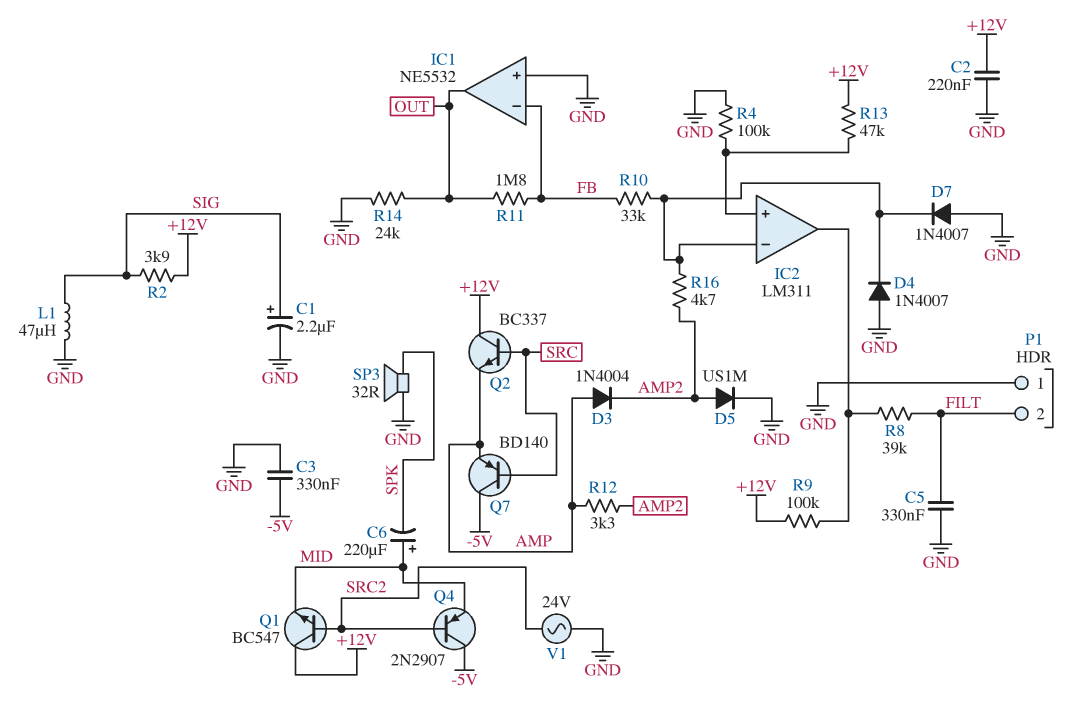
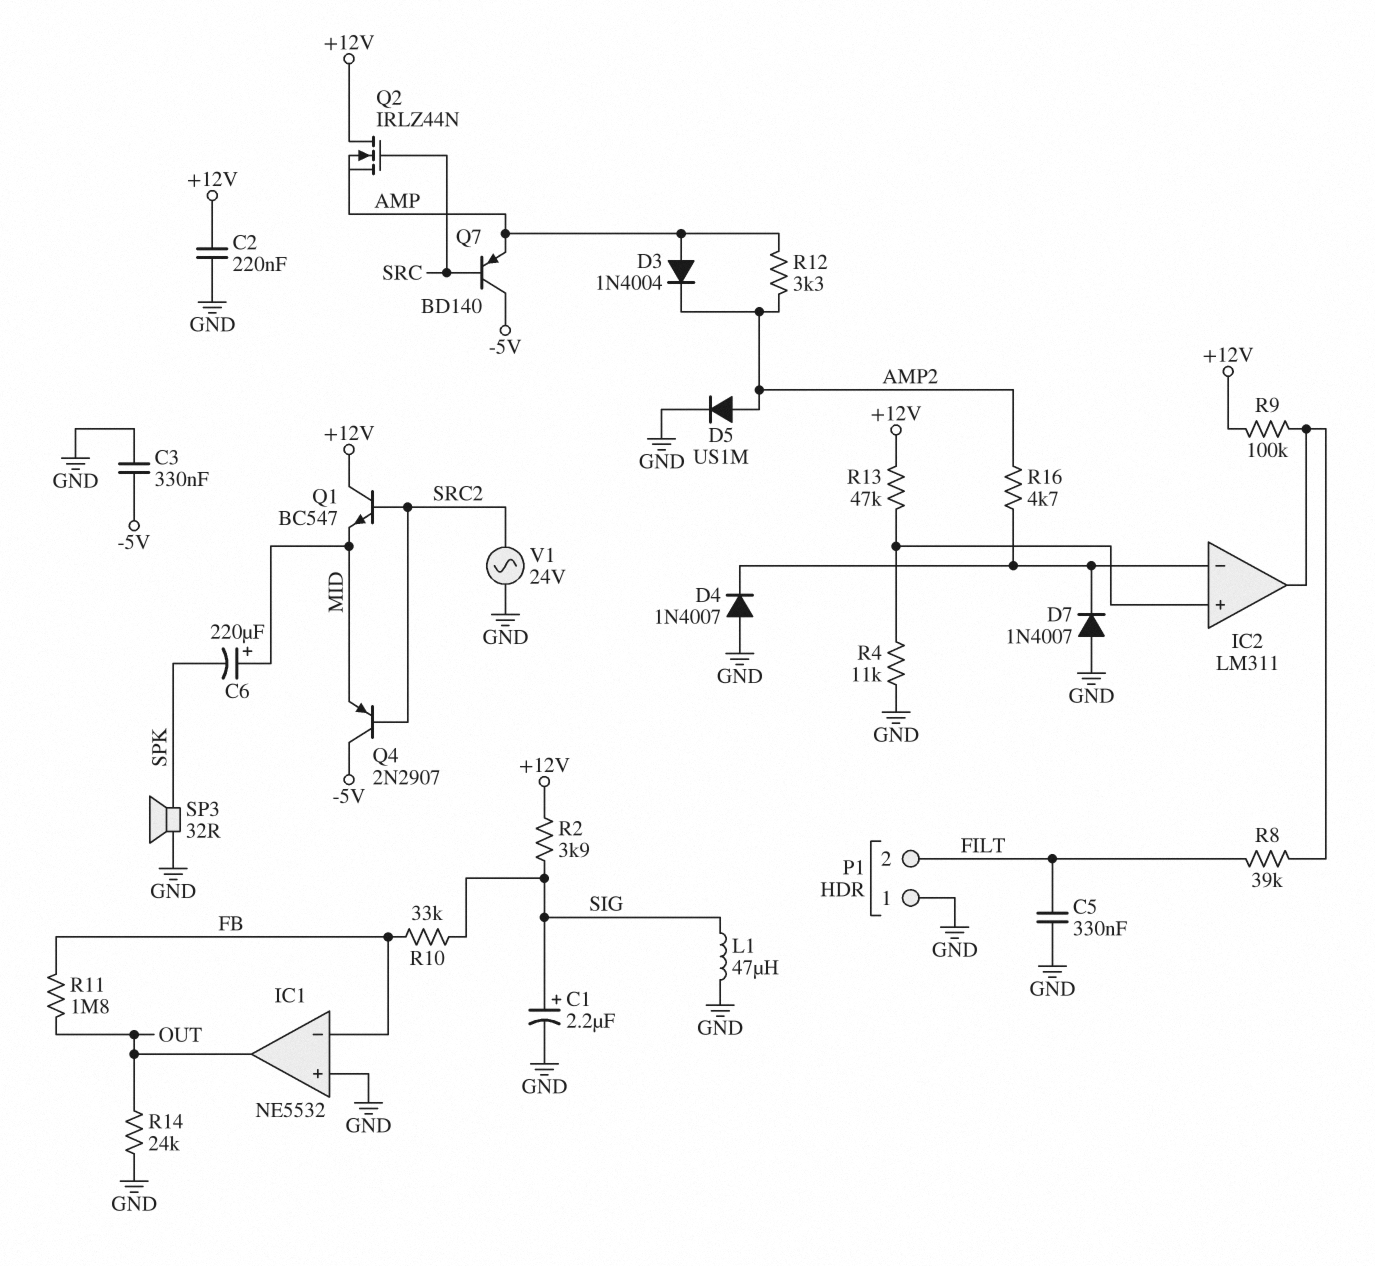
Q2: NPN BC337 (B SRC, C +12V, E AMP) -> NMOS IRLZ44N (G SRC, D +12V, S AMP)
R4: 100k (GND, IC2/in+) -> 11k (GND, IC2/in+)
R10: 33k (FB, IC2/in-) -> 33k (FB, SIG)

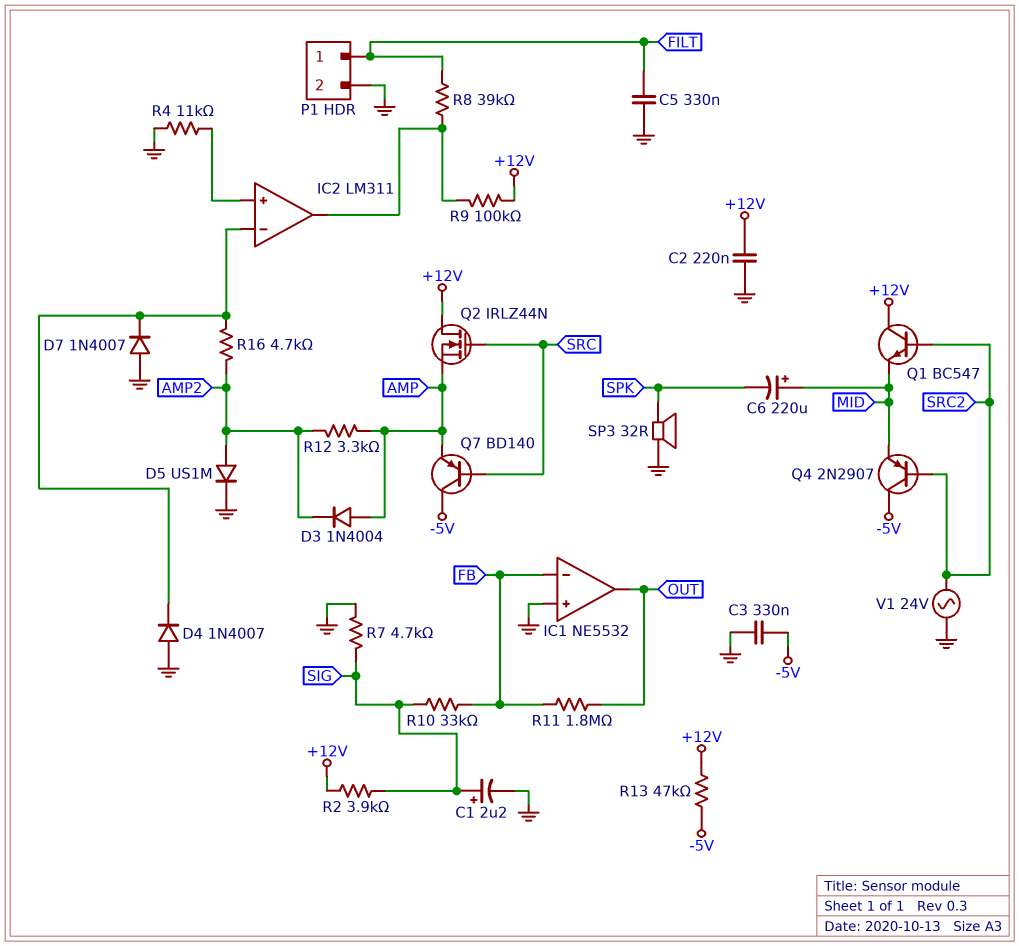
L1: 47uH (GND, SIG) -> none
P1 pin 1: GND -> FILT
P1 pin 2: FILT -> GND
R7: none -> 4.7k (GND, SIG)
R13: 47k (+12V, IC2/in+) -> 47k (+12V, -5V)
R14: 24k (GND, OUT) -> none

